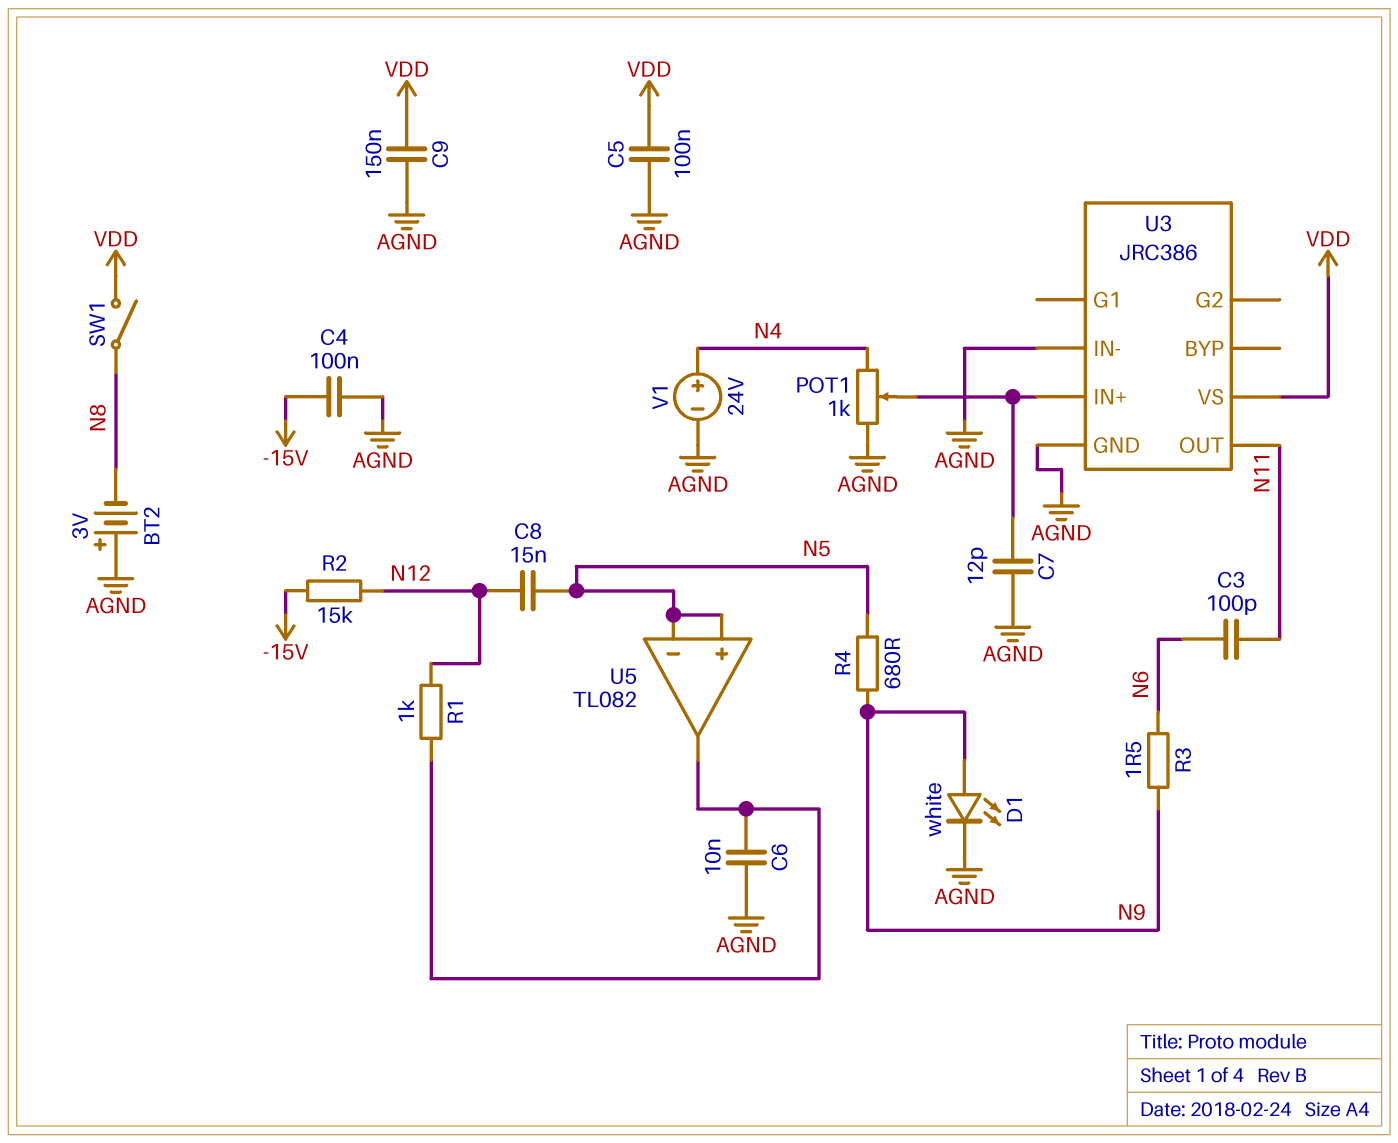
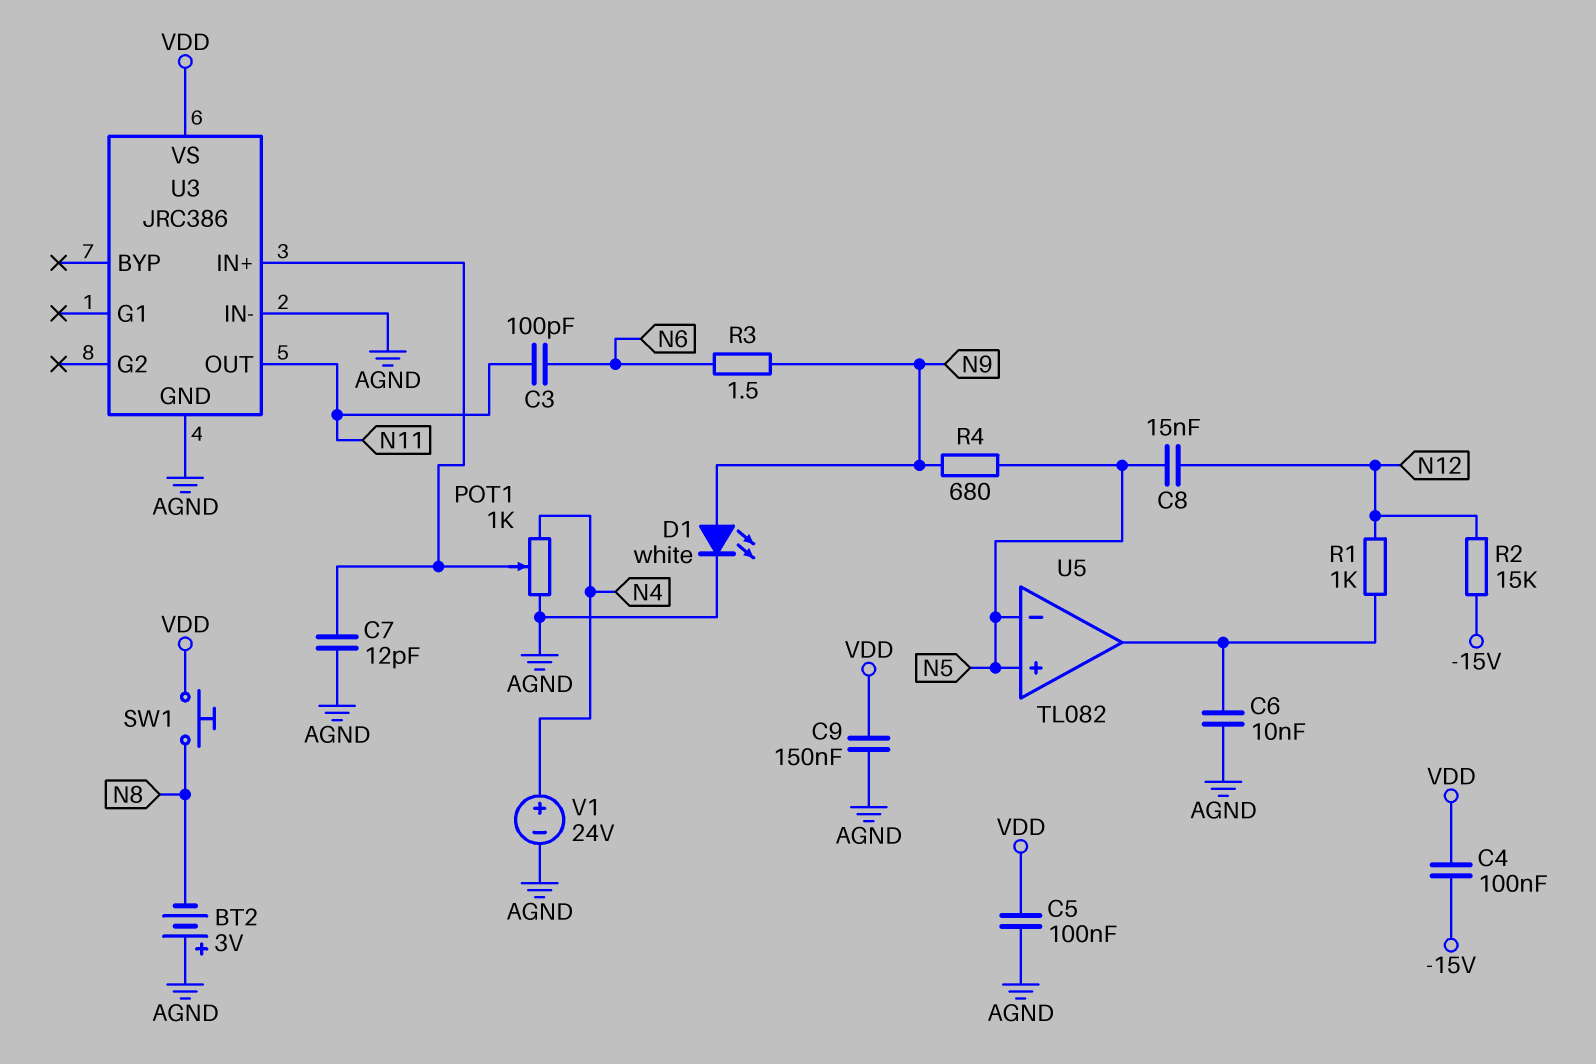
C4: 100nF (-15V, AGND) -> 100nF (-15V, VDD)
SW1: switch (N8, VDD) -> button (N8, VDD)

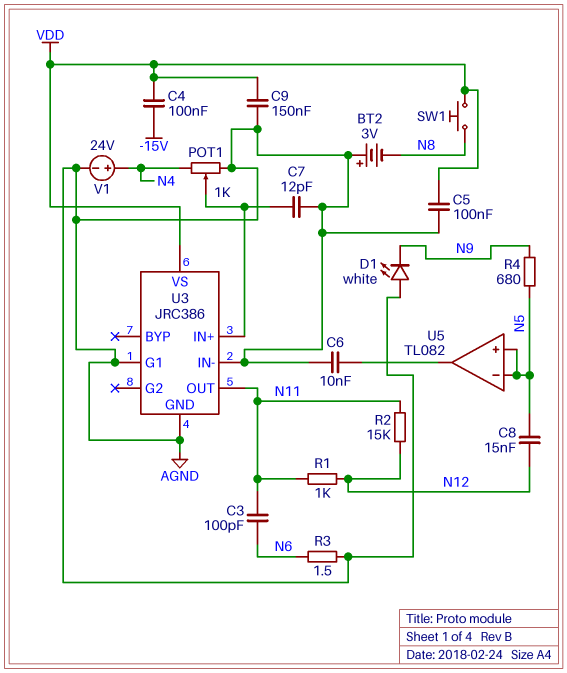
D1: LED white (A N9, K AGND) -> LED white (A AGND, K N9)
R1: 1k (N12, U5/out) -> 1k (N11, N12)
R2: 15k (-15V, N12) -> 15k (N11, N12)
R3: 1.5 (N6, N9) -> 1.5 (AGND, N6)
U3 pin G1: none -> AGND

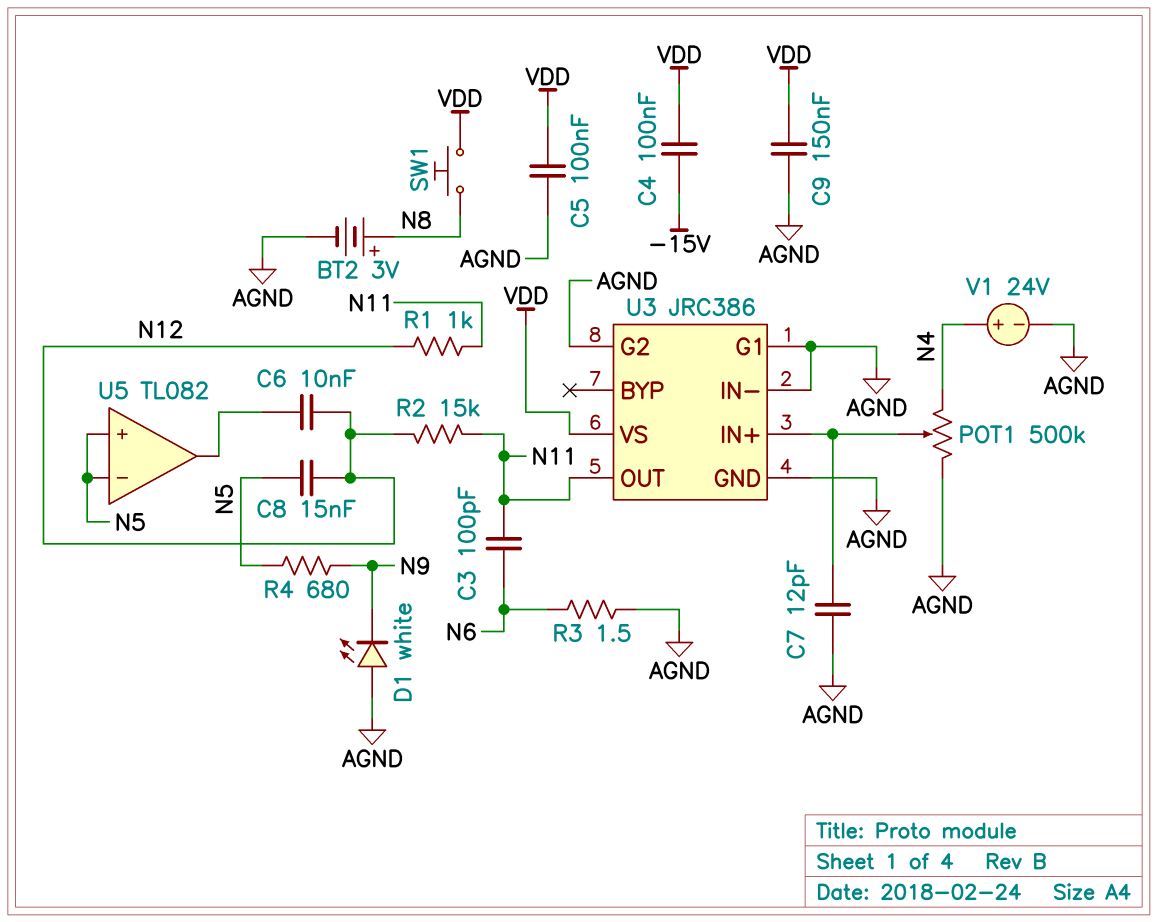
BT2: 3V (plus AGND, minus N8) -> 3V (plus N8, minus AGND)
C6: 10nF (AGND, U5/out) -> 10nF (N12, U5/out)
POT1: 1k (AGND, N4, wiper U3/IN+) -> 500k (AGND, N4, wiper U3/IN+)
U3 pin G2: none -> AGND

